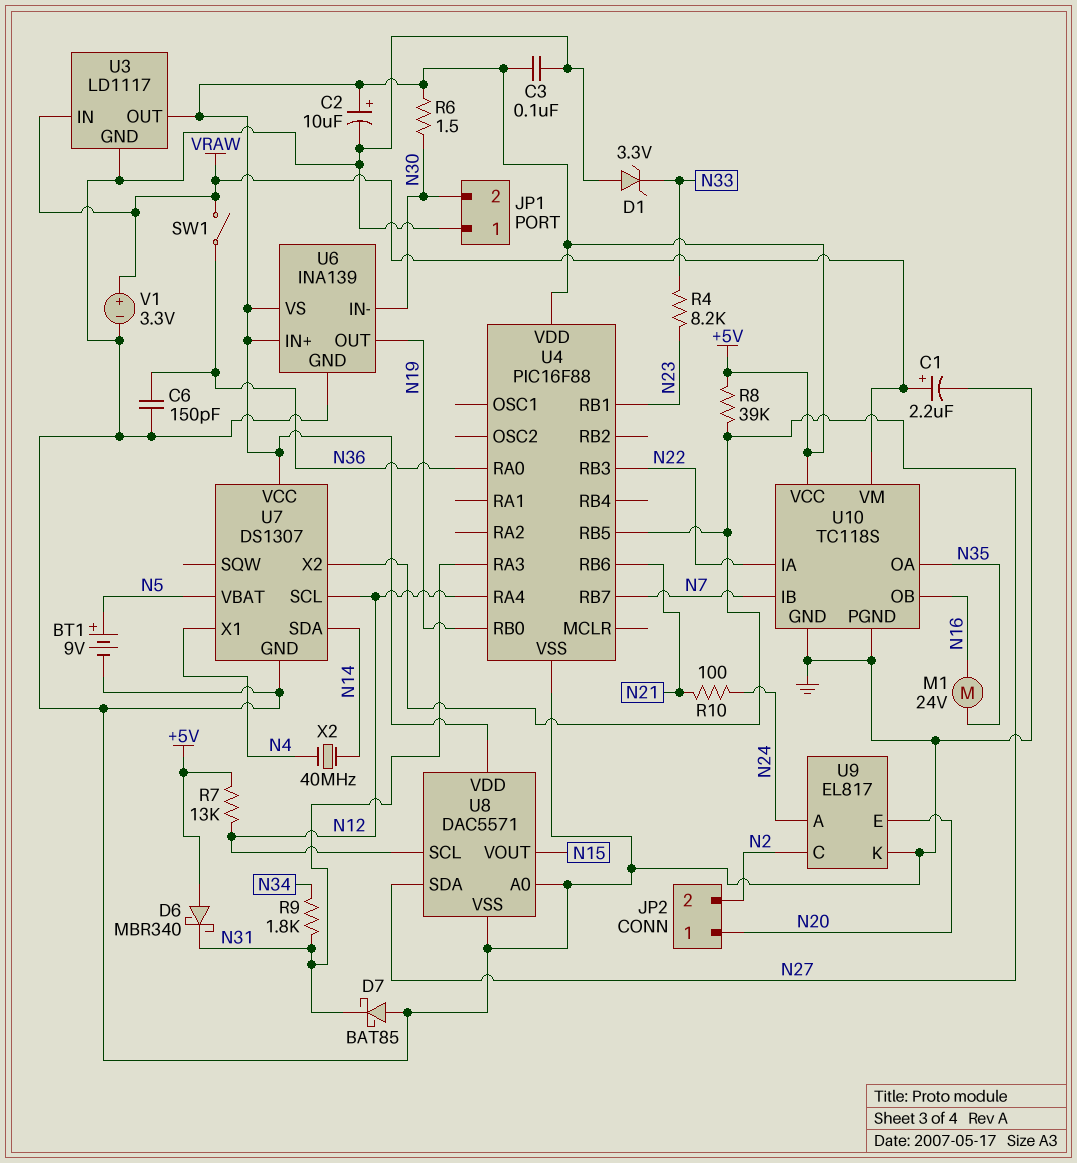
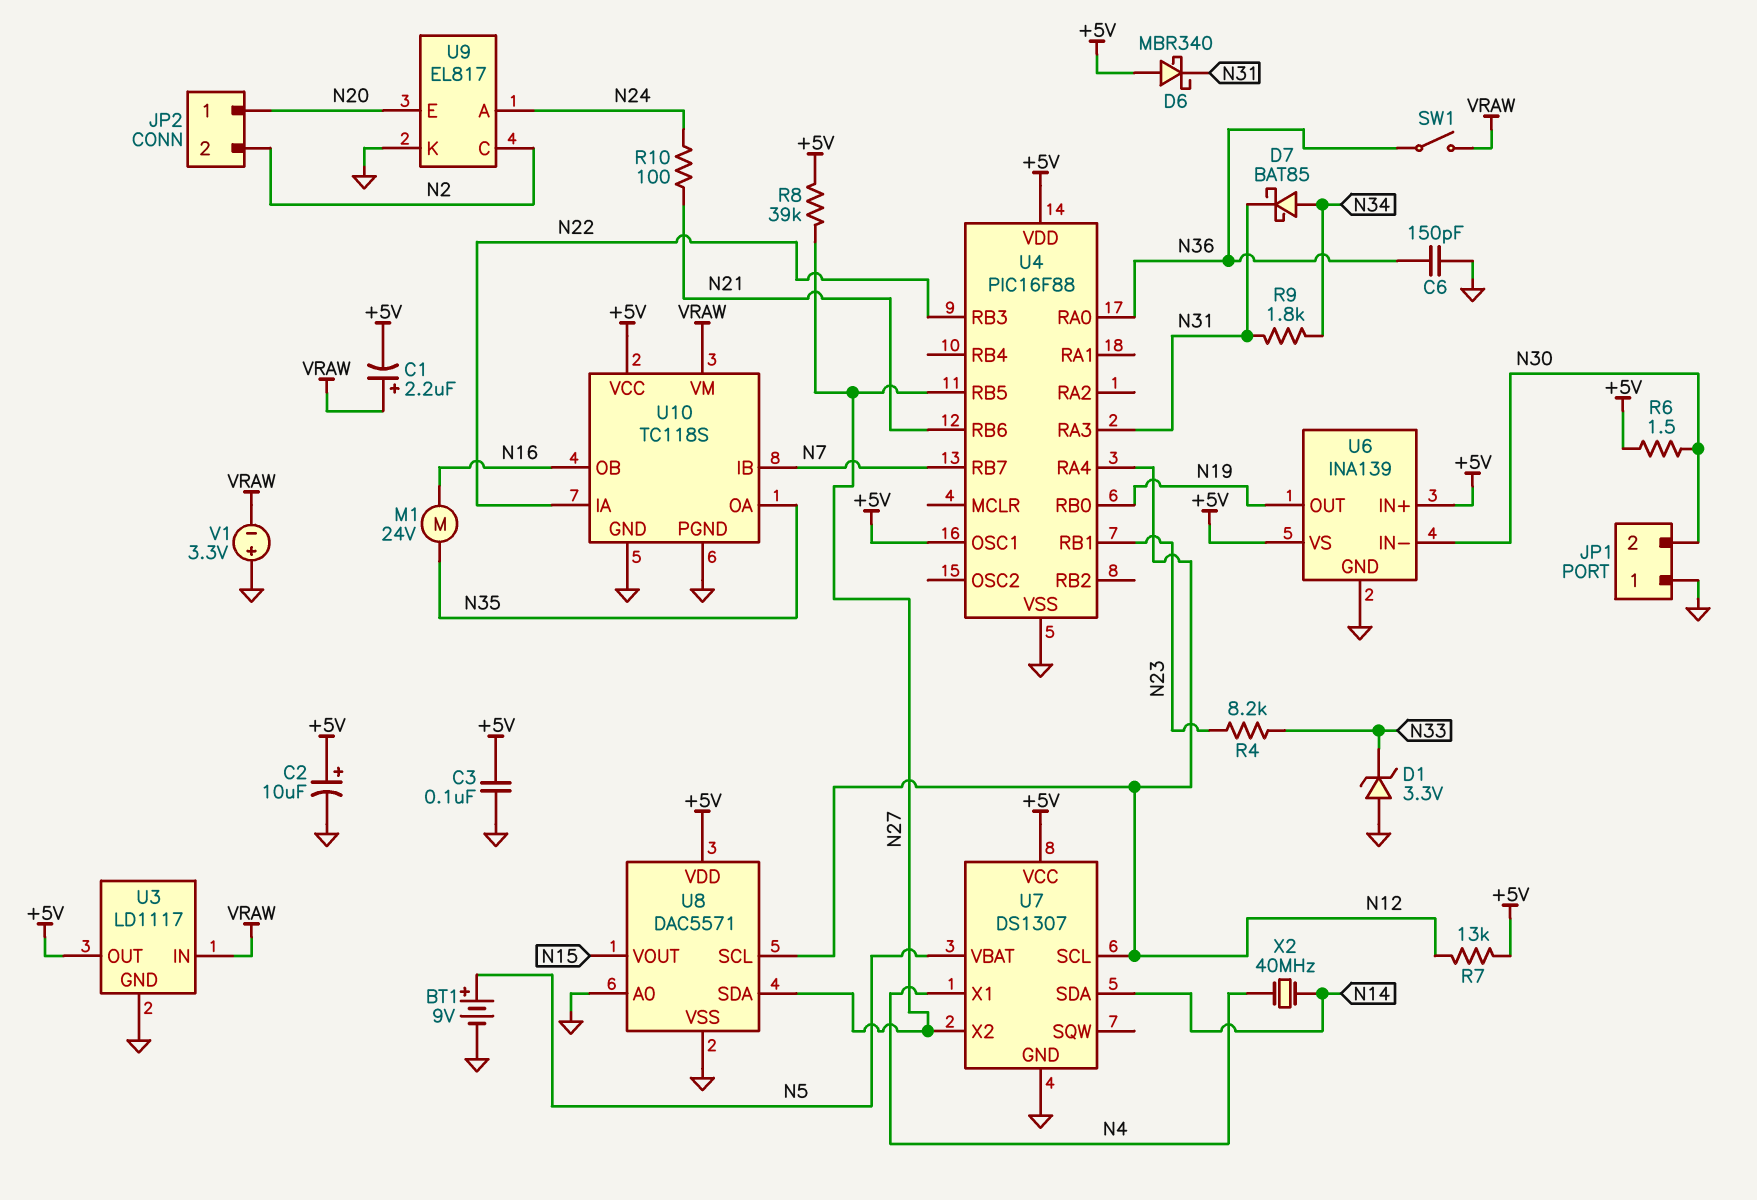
C1: 2.2uF (plus VRAW, minus GND) -> 2.2uF (plus VRAW, minus +5V)
D7: schottky BAT85 (A GND, K N31) -> schottky BAT85 (A N34, K N31)
U4 pin OSC1: none -> +5V
V1: 3.3V (plus VRAW, minus GND) -> 3.3V (plus GND, minus VRAW)

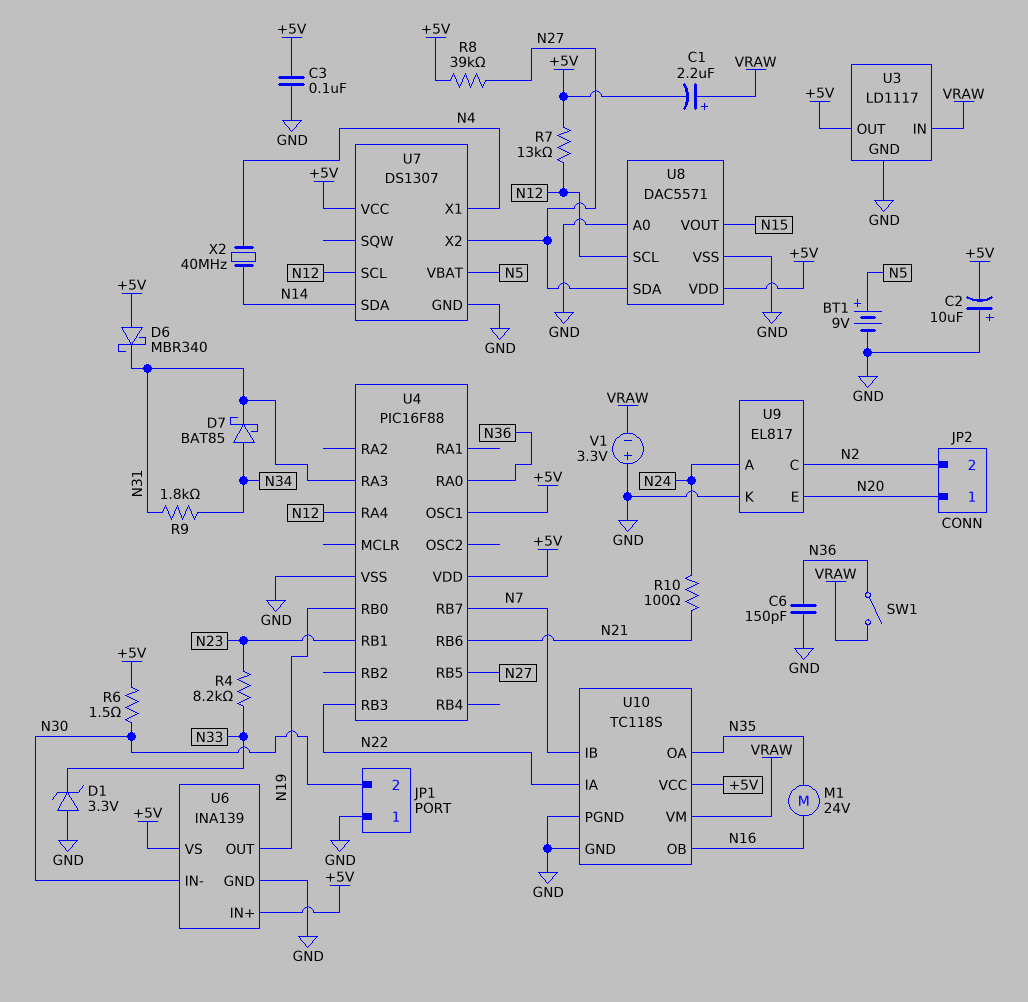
C2: 10uF (plus +5V, minus GND) -> 10uF (plus GND, minus +5V)

